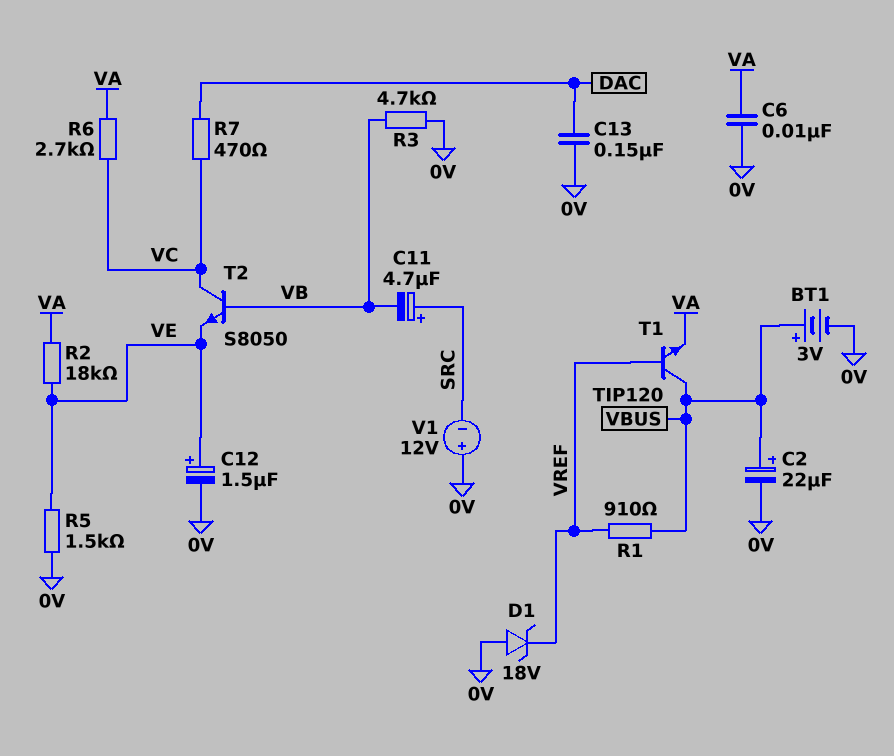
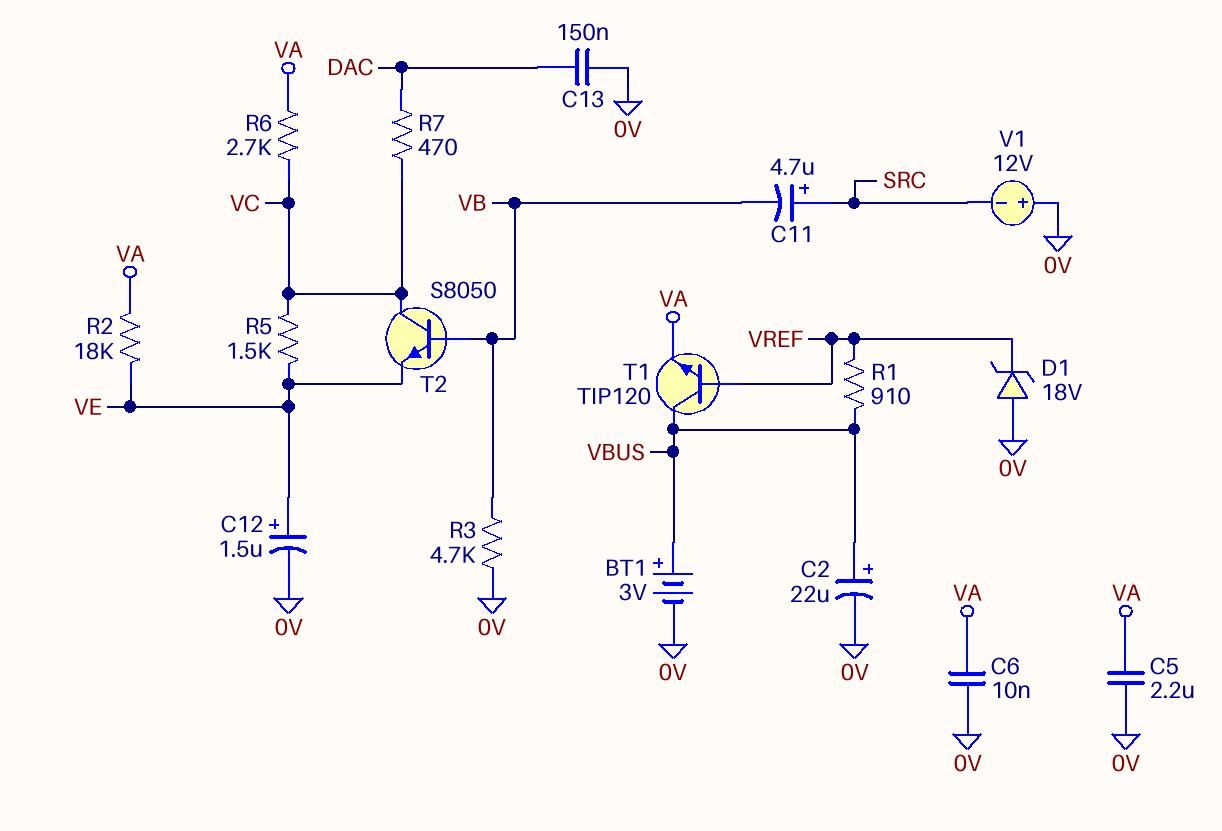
C5: none -> 2.2uF (0V, VA)
R5: 1.5k (0V, VE) -> 1.5k (VC, VE)

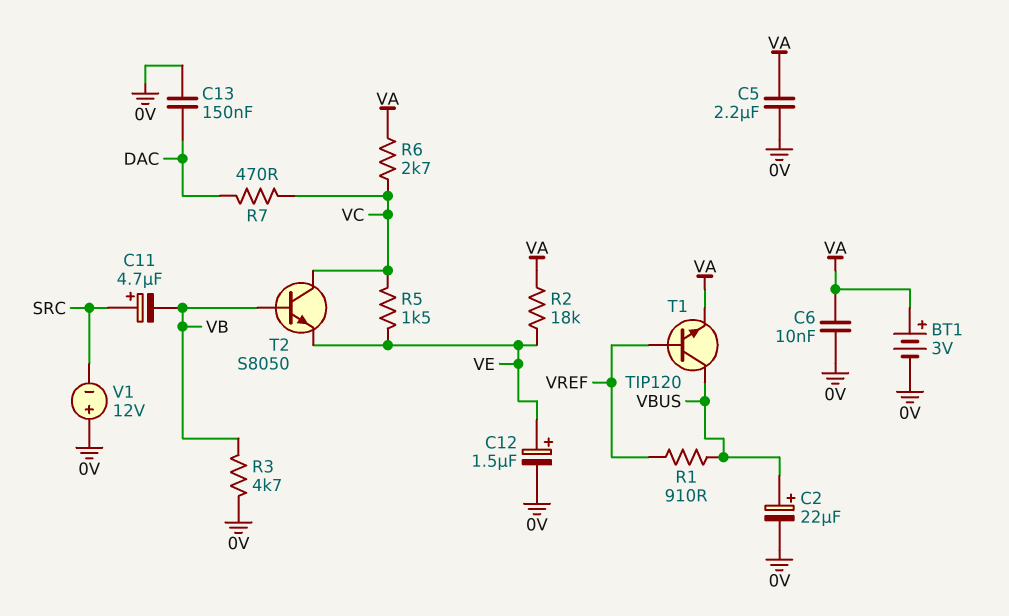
BT1: 3V (plus VBUS, minus 0V) -> 3V (plus VA, minus 0V)
D1: zener 18V (A 0V, K VREF) -> none

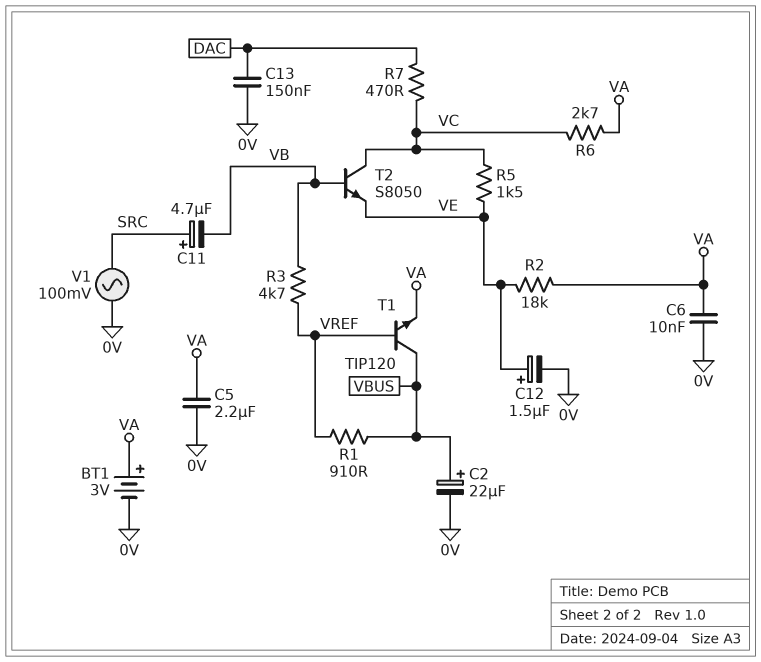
R3: 4.7k (0V, VB) -> 4.7k (VB, VREF)
V1: 12V (plus 0V, minus SRC) -> AC 100mV (0V, SRC)

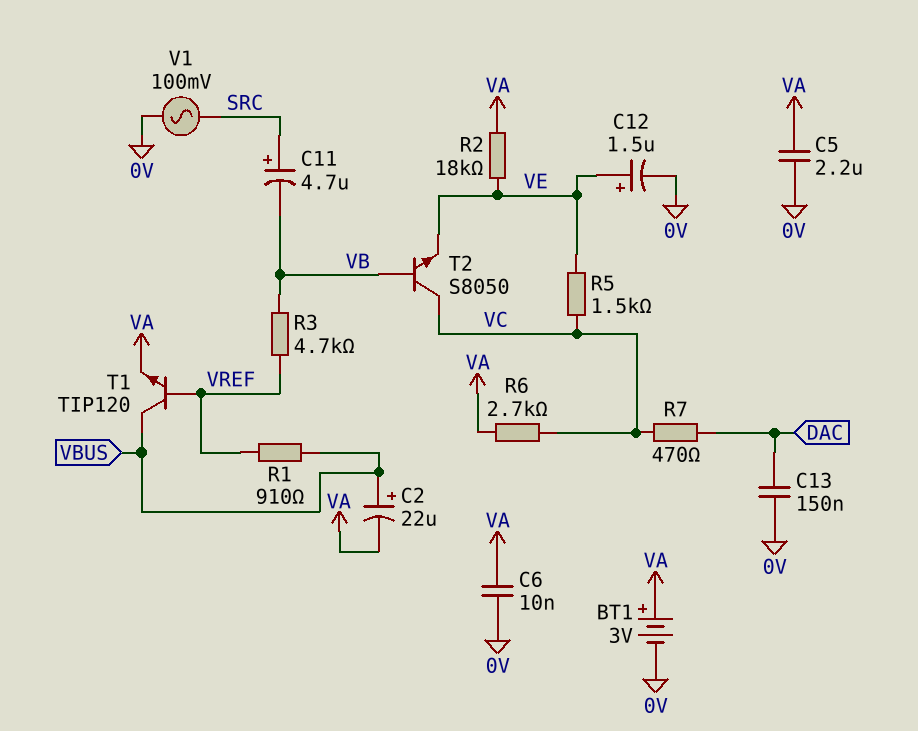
C2: 22uF (plus VBUS, minus 0V) -> 22uF (plus VBUS, minus VA)

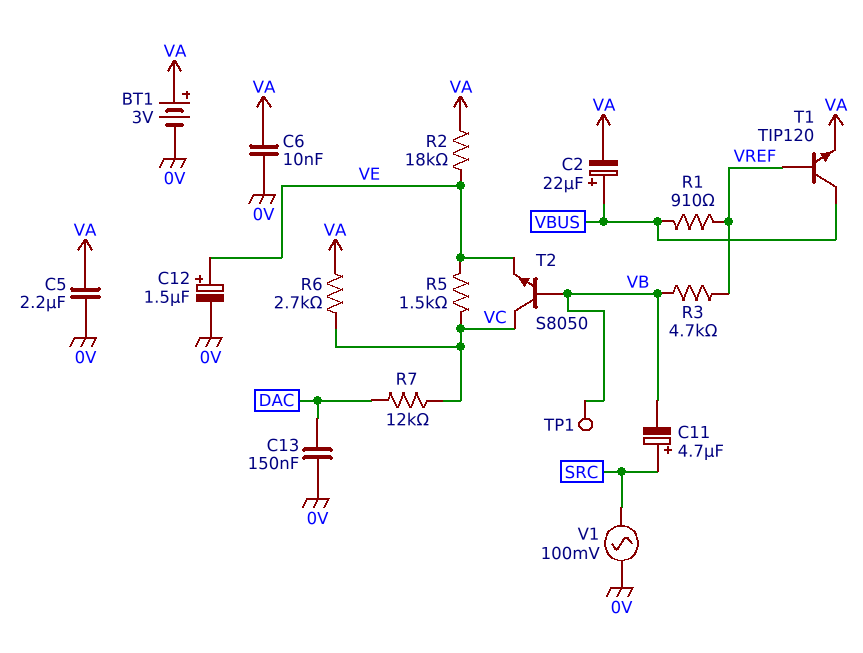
R7: 470 (DAC, VC) -> 12k (DAC, VC)
TP1: none -> test point (VB)

